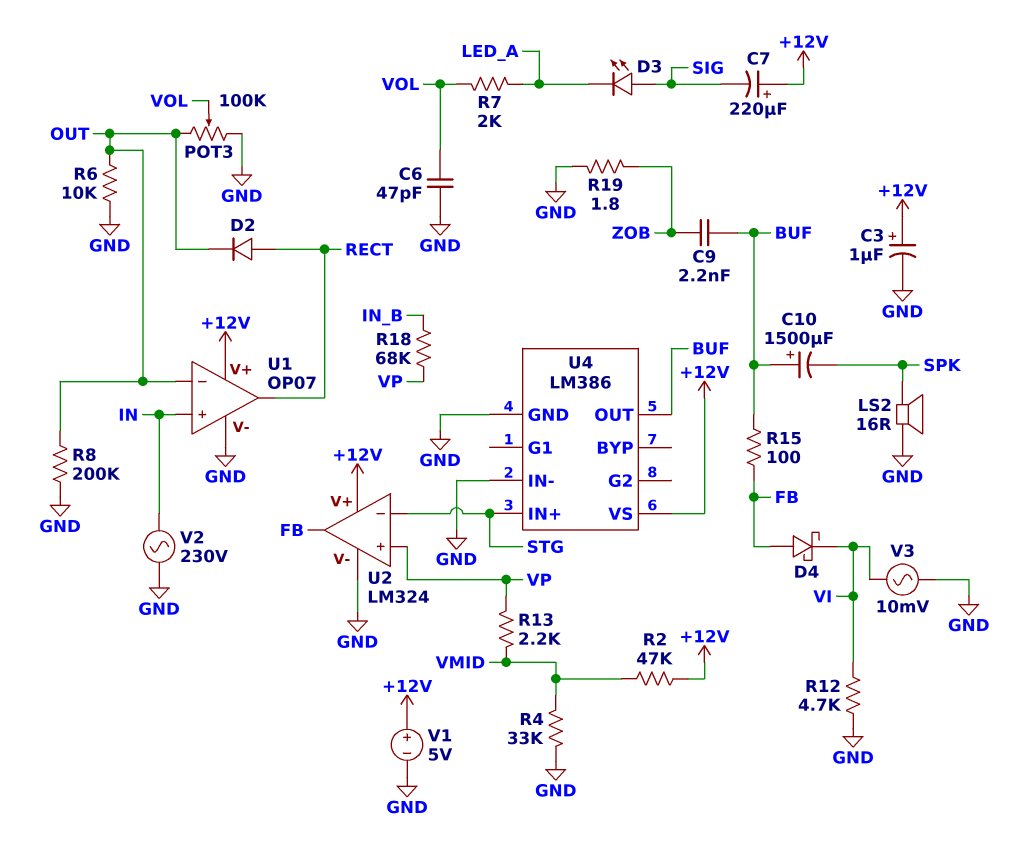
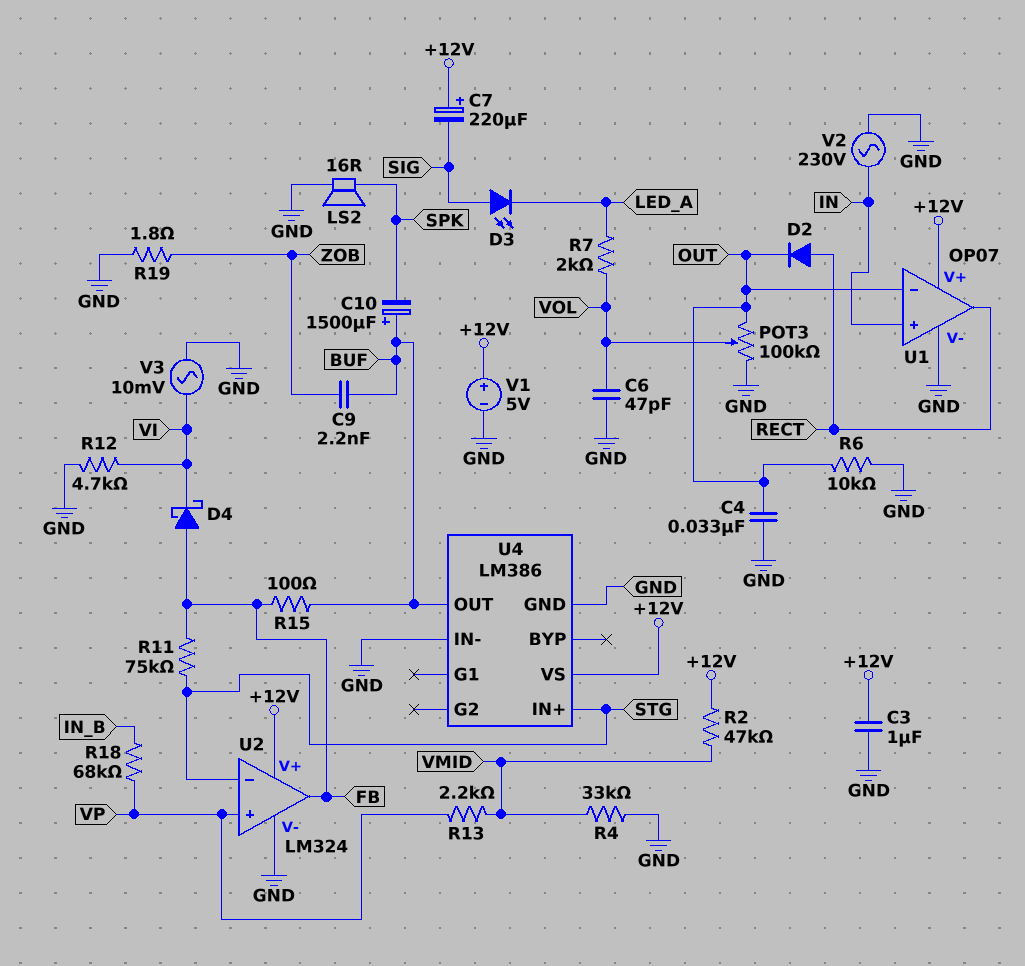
C3: 1uF (plus +12V, minus GND) -> 1uF (+12V, GND)
C4: none -> 33nF (GND, OUT)
R8: 200k (GND, OUT) -> none
R11: none -> 75k (FB, STG)

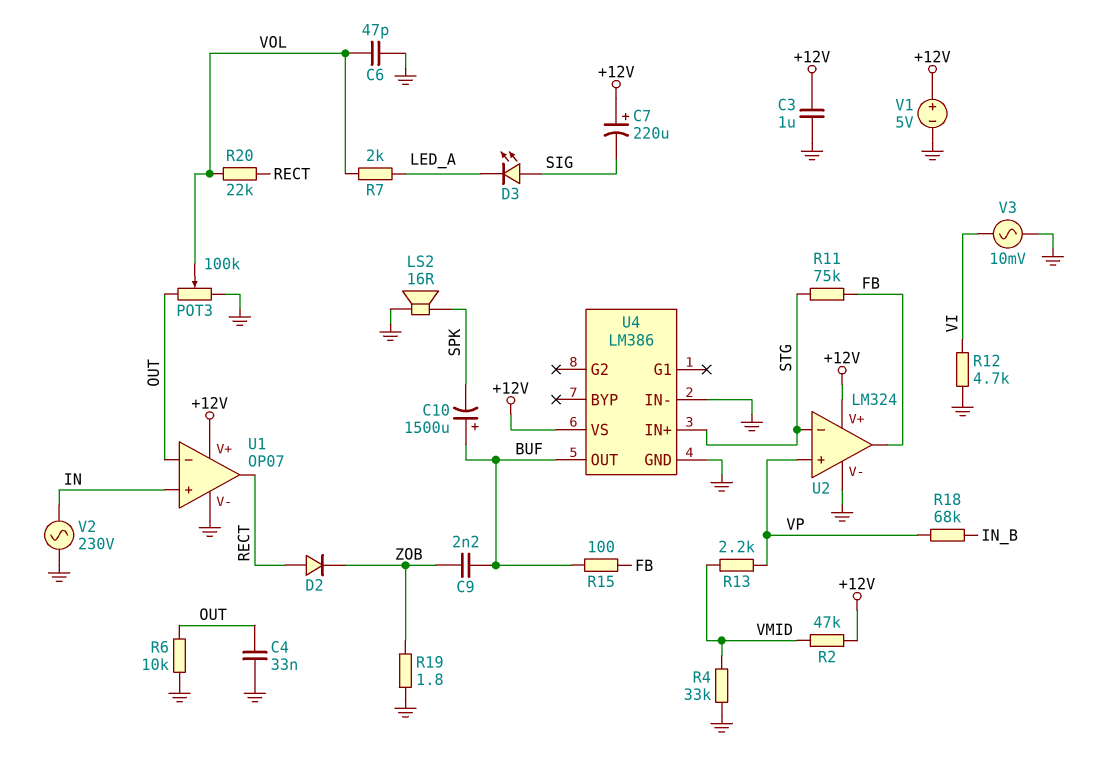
D2: diode (A RECT, K OUT) -> diode (A RECT, K ZOB)
D4: schottky (A FB, K VI) -> none
R20: none -> 22k (RECT, VOL)

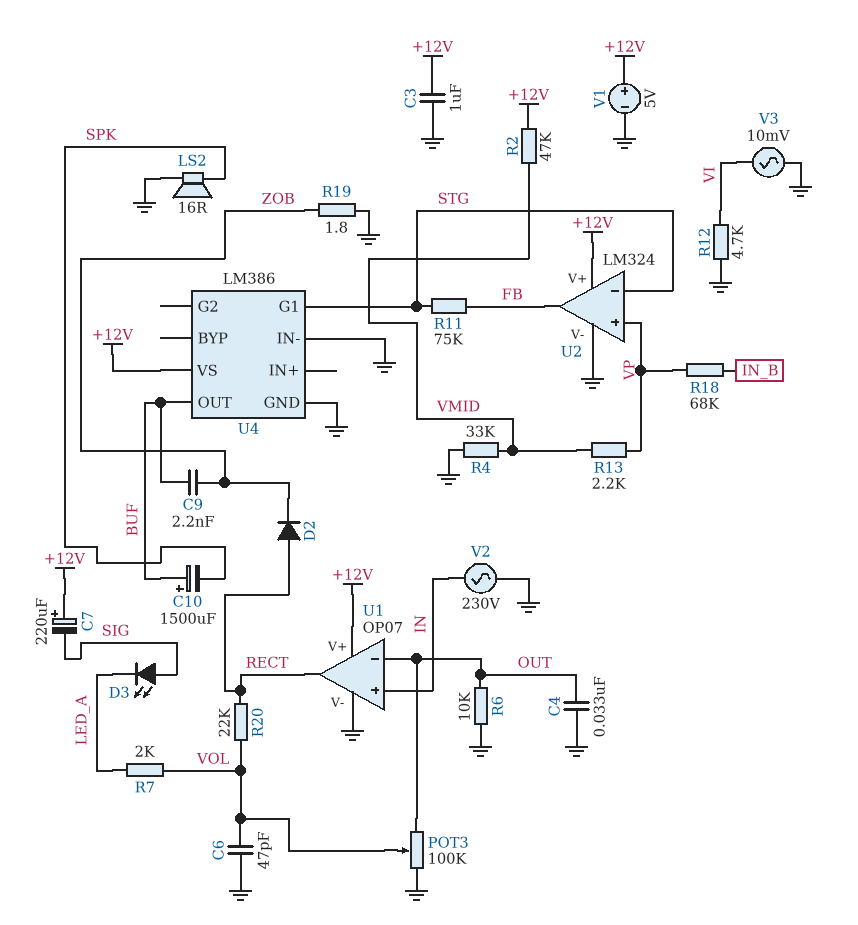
R15: 100 (BUF, FB) -> none
U4 pin G1: none -> STG
U4 pin IN+: STG -> none

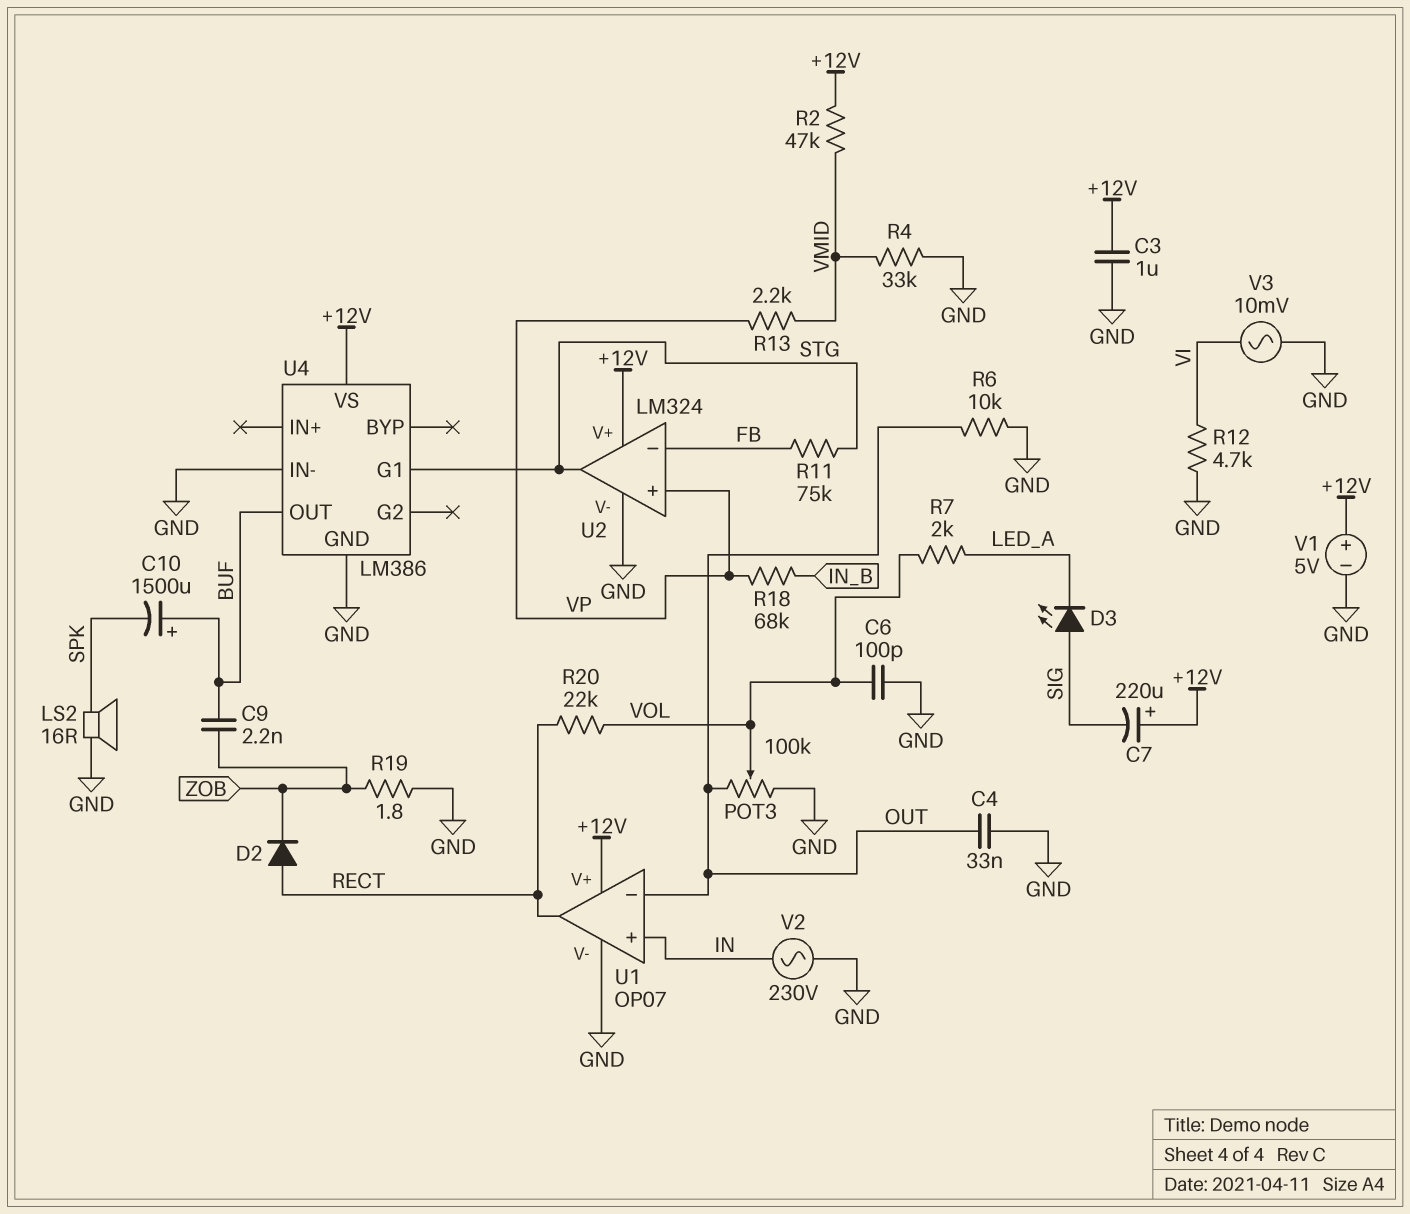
C6: 47pF (GND, VOL) -> 100pF (GND, VOL)
U2 pin in-: STG -> FB
U2 pin out: FB -> STG

